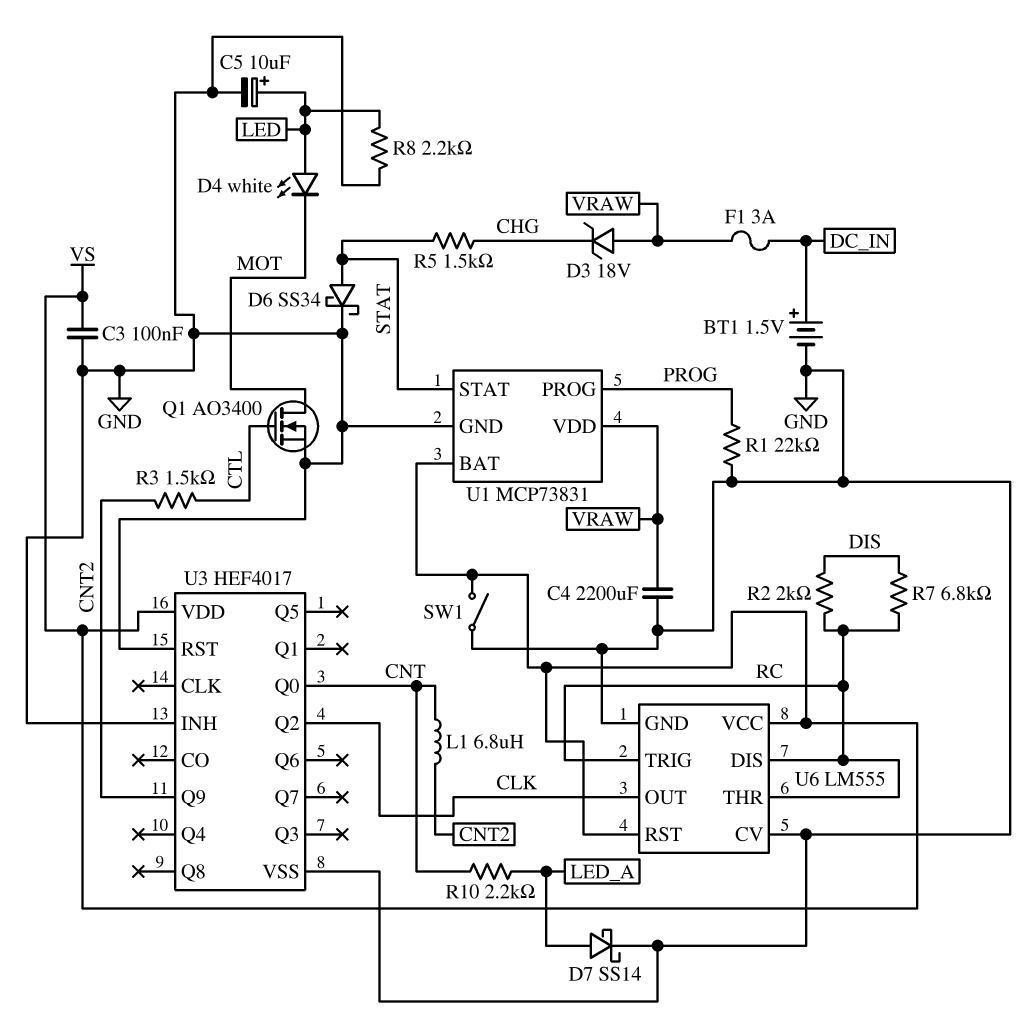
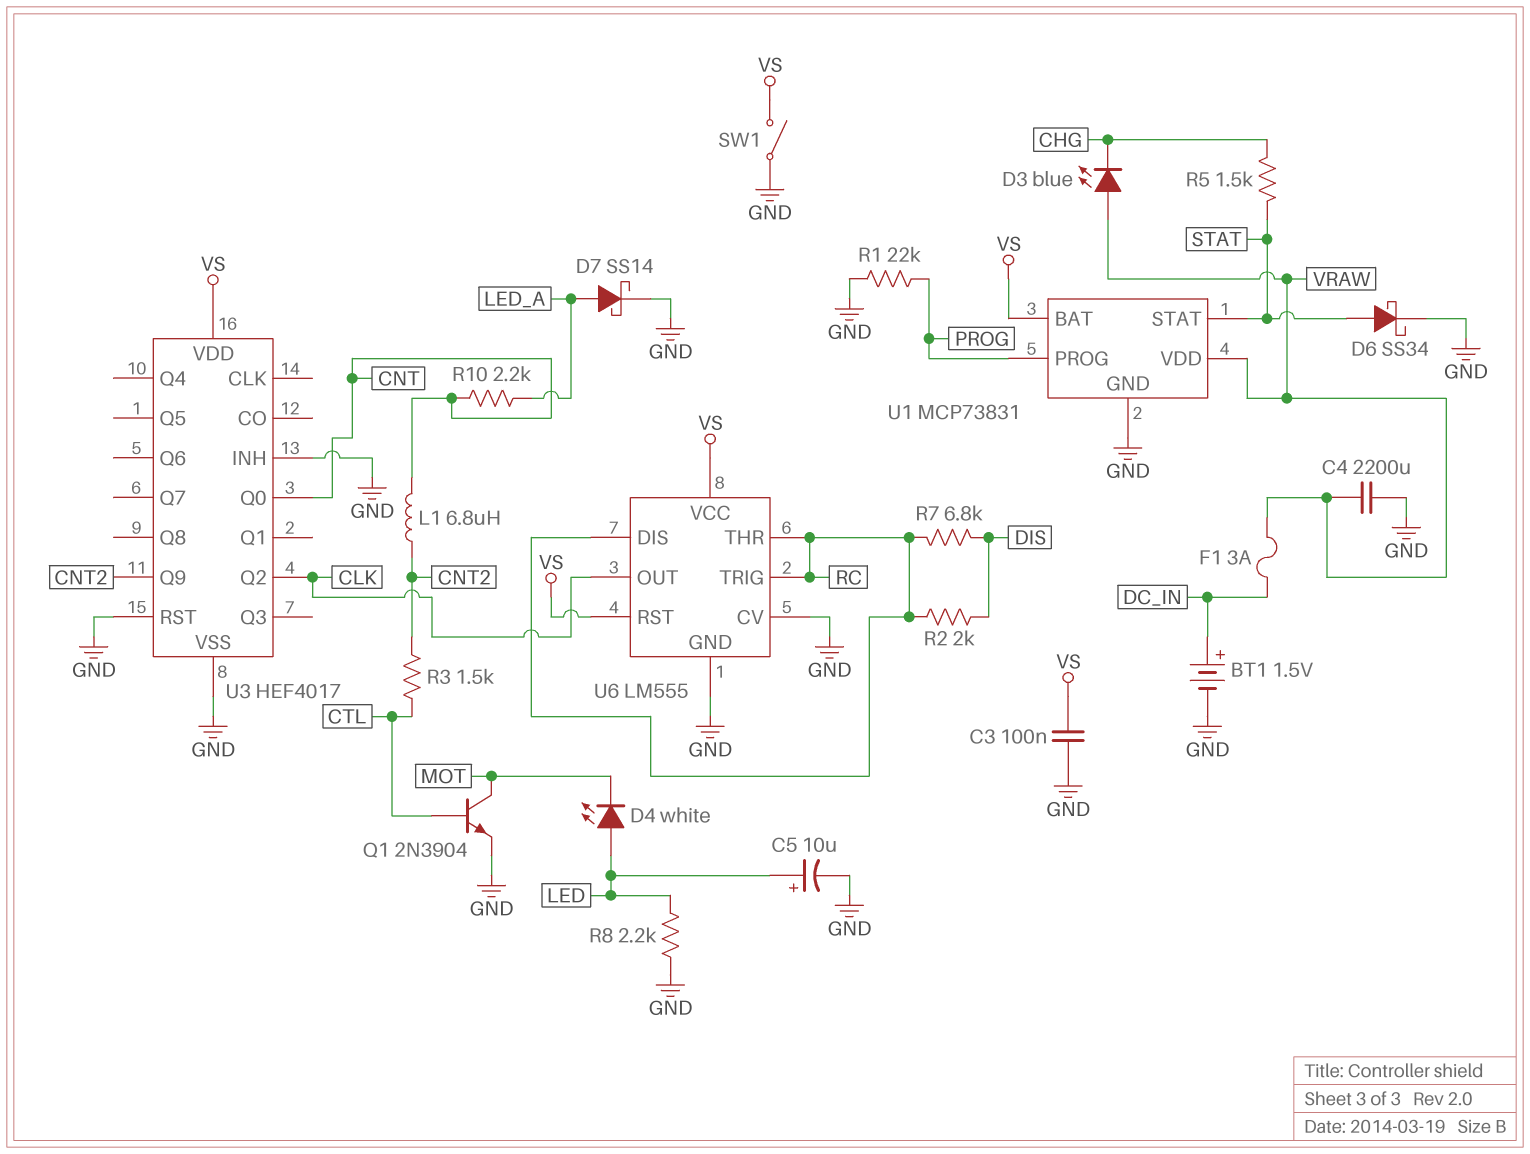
D3: zener 18V (A VRAW, K CHG) -> LED blue (A VRAW, K CHG)
Q1: NMOS AO3400 (G CTL, D MOT, S GND) -> NPN 2N3904 (B CTL, C MOT, E GND)

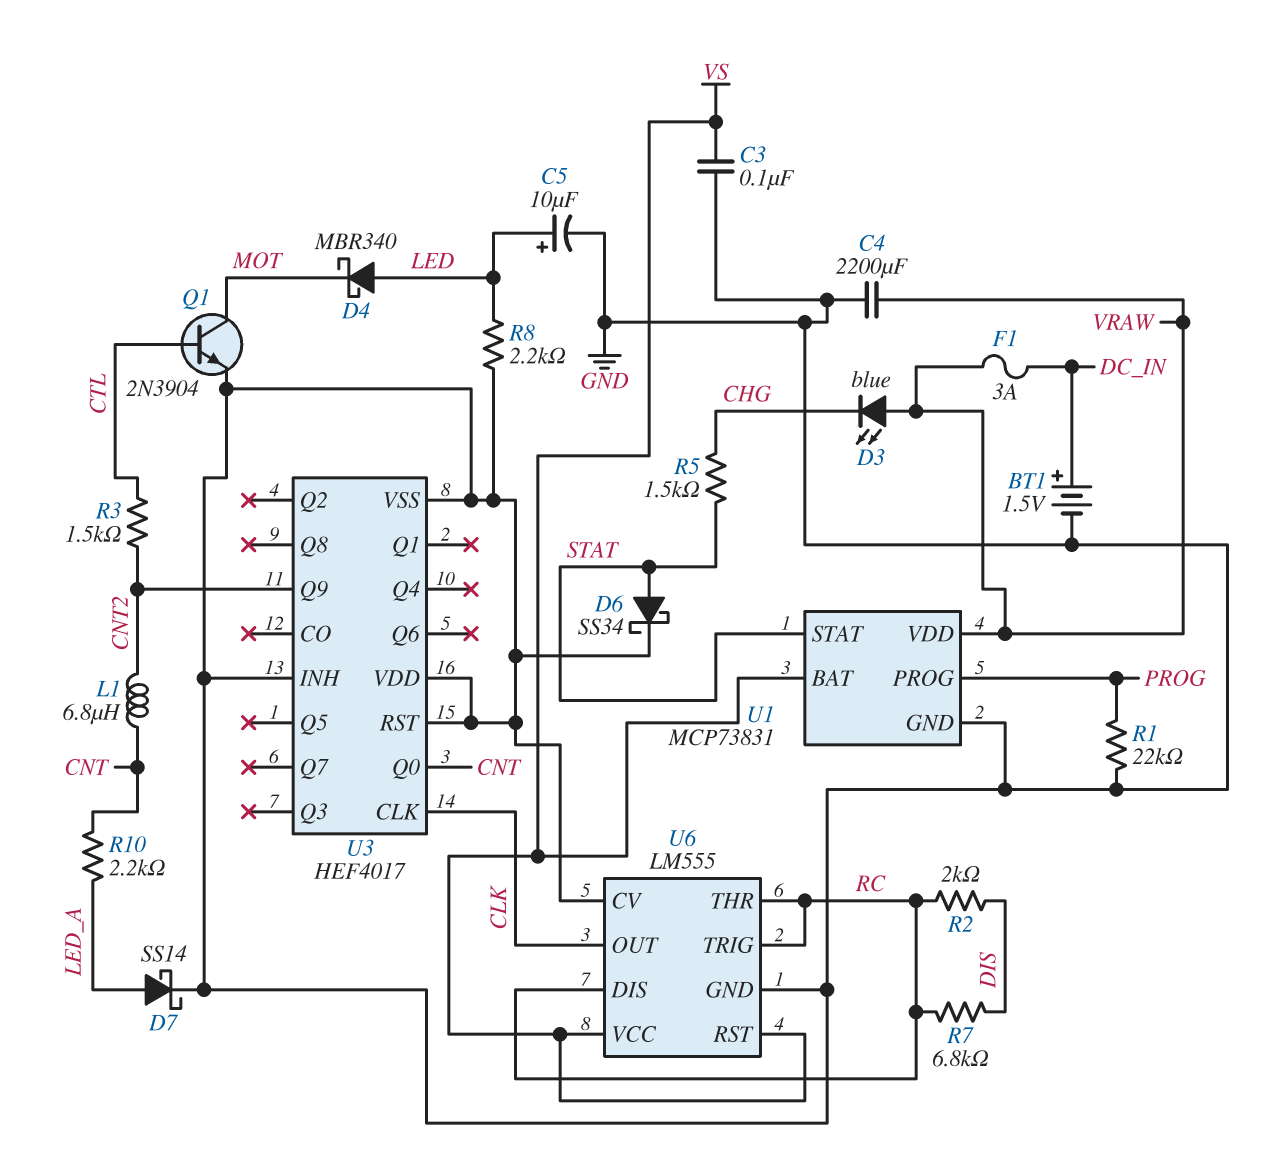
D4: LED white (A LED, K MOT) -> schottky MBR340 (A LED, K MOT)
SW1: switch (GND, VS) -> none
U3 pin CLK: none -> CLK
U3 pin Q2: CLK -> none
U3 pin VDD: VS -> GND

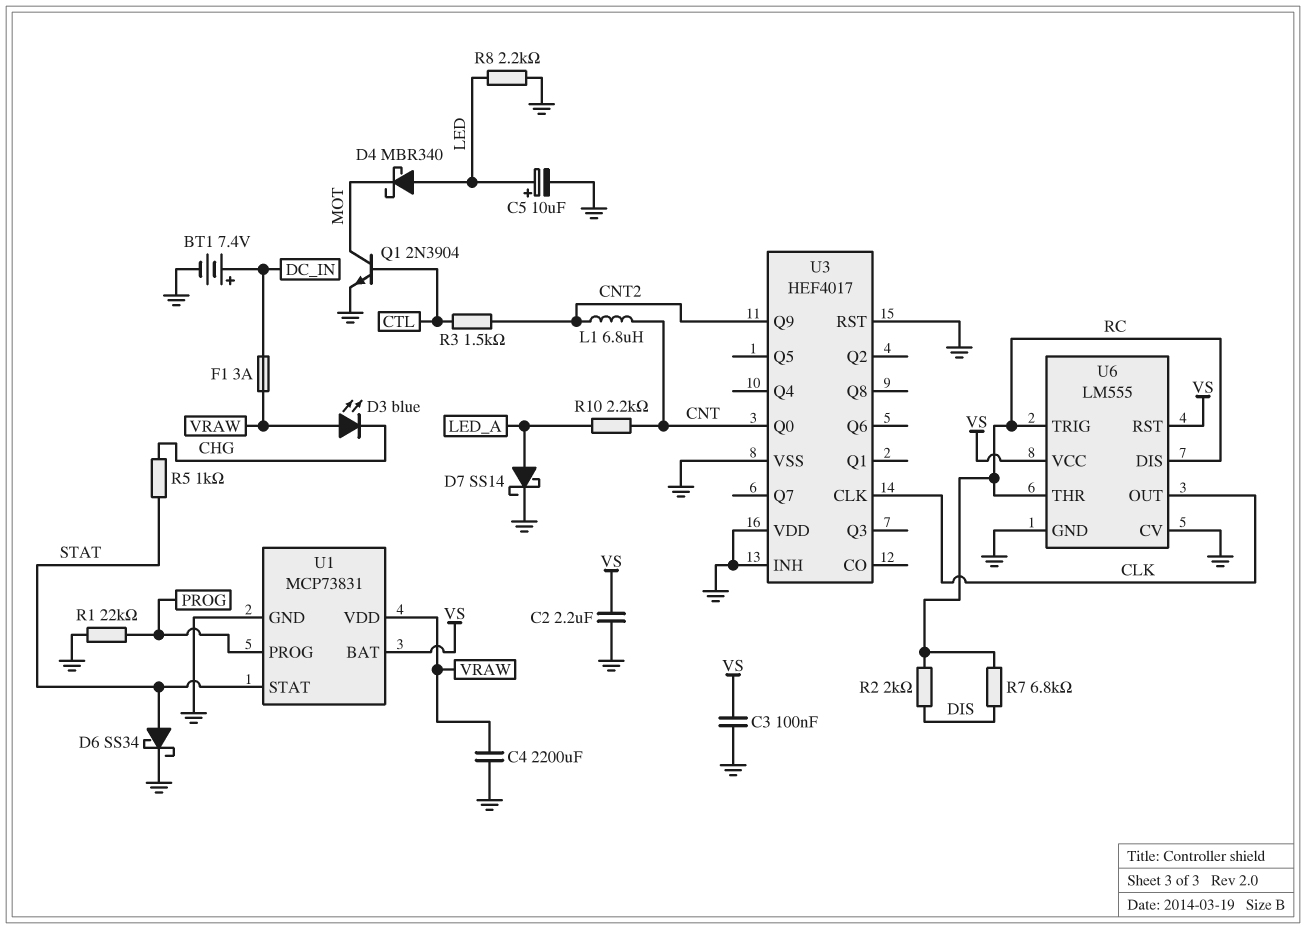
BT1: 1.5V (plus DC_IN, minus GND) -> 7.4V (plus DC_IN, minus GND)
C2: none -> 2.2uF (GND, VS)
R5: 1.5k (CHG, STAT) -> 1k (CHG, STAT)

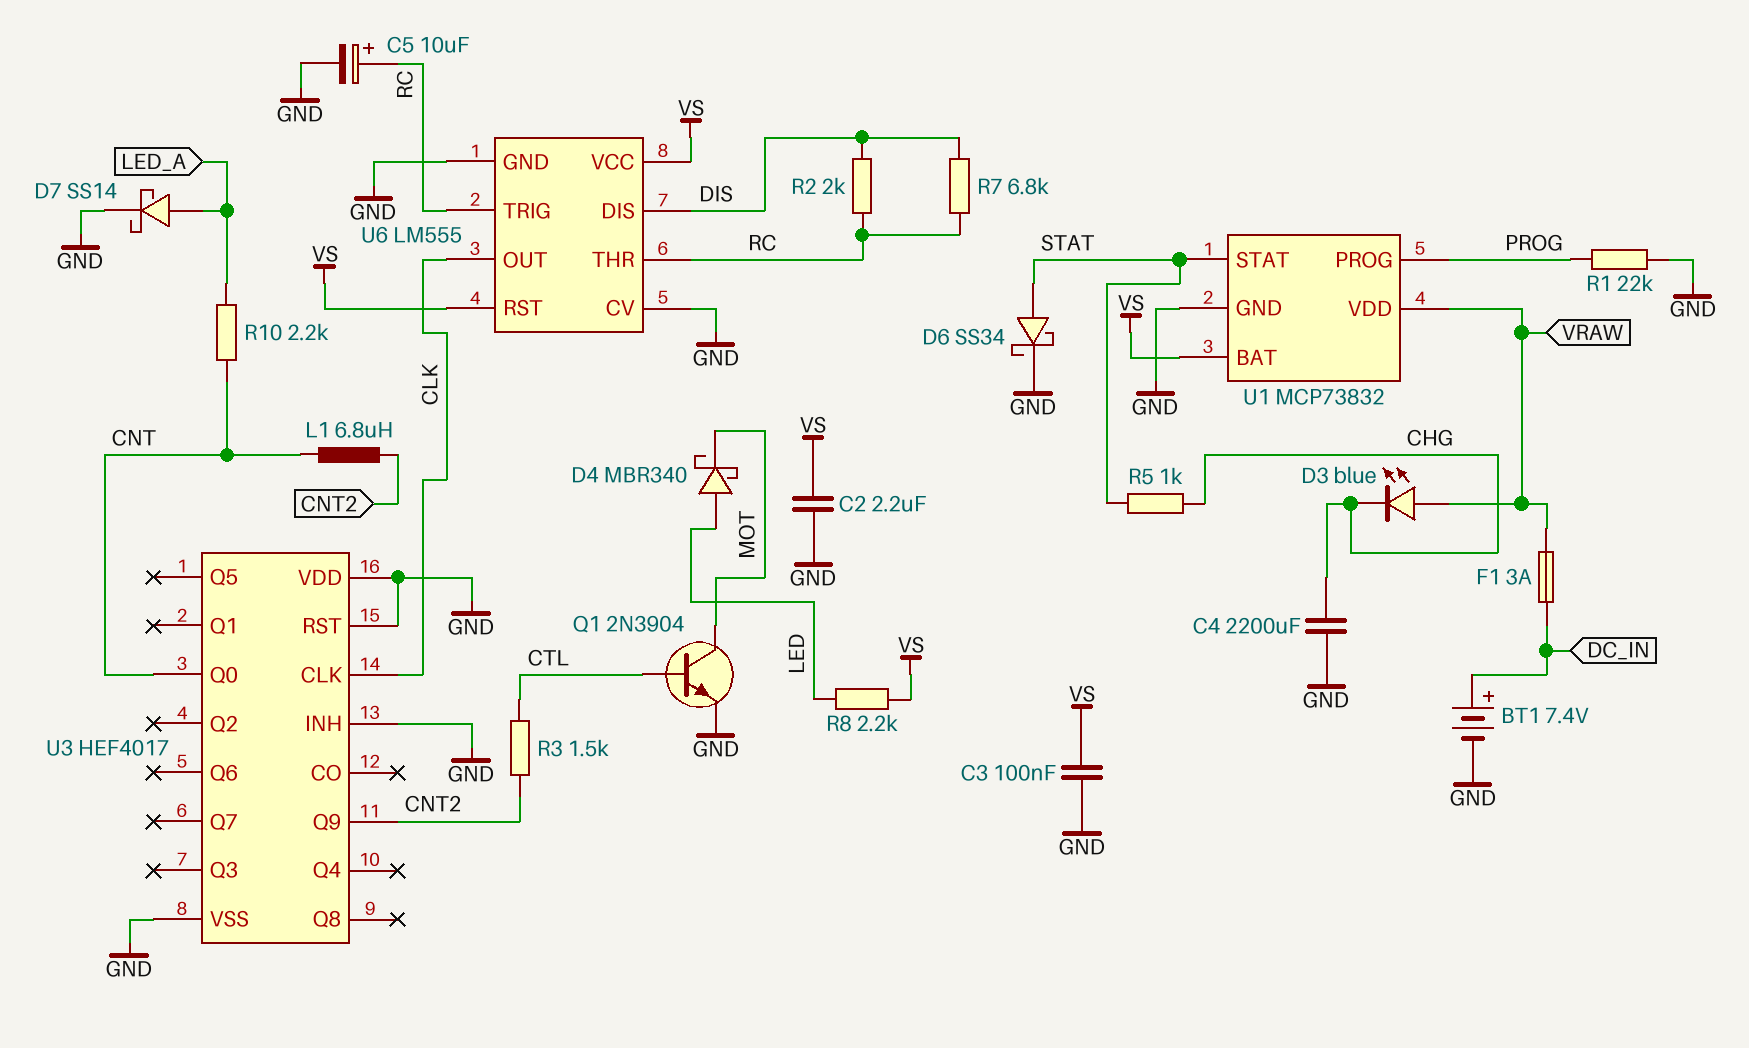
C4: 2200uF (GND, VRAW) -> 2200uF (CHG, GND)
C5: 10uF (plus LED, minus GND) -> 10uF (plus RC, minus GND)
R8: 2.2k (GND, LED) -> 2.2k (LED, VS)
U1: MCP73831 -> MCP73832
U6 pin DIS: RC -> DIS

